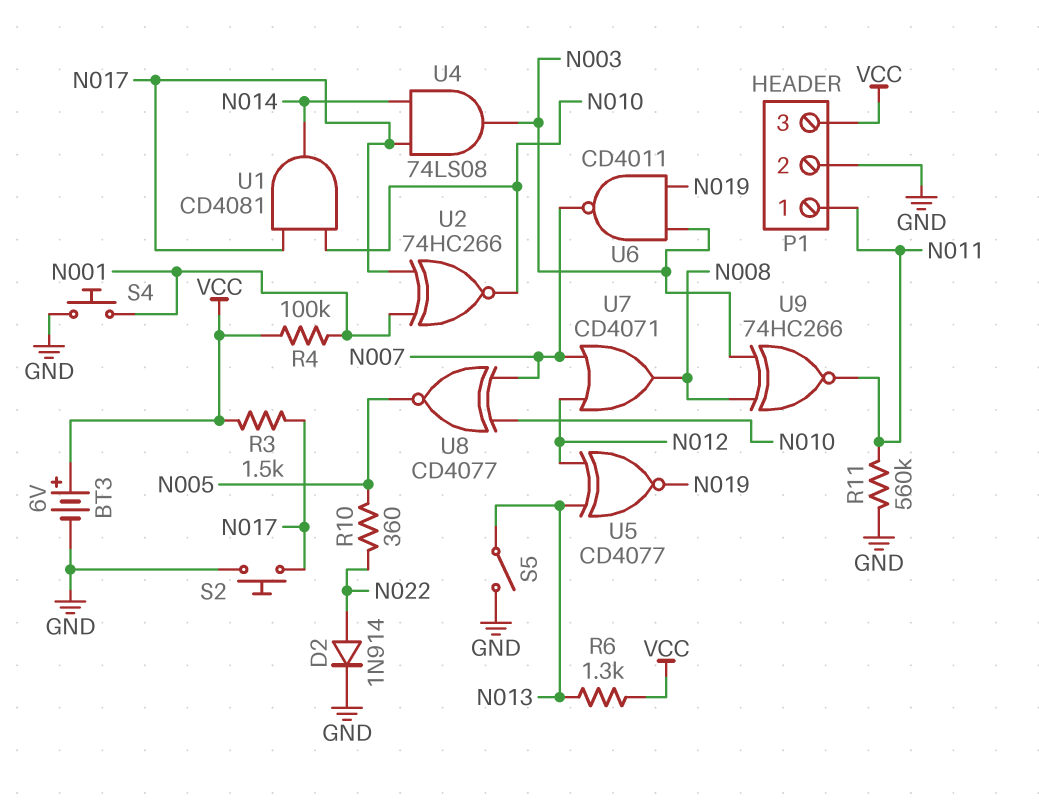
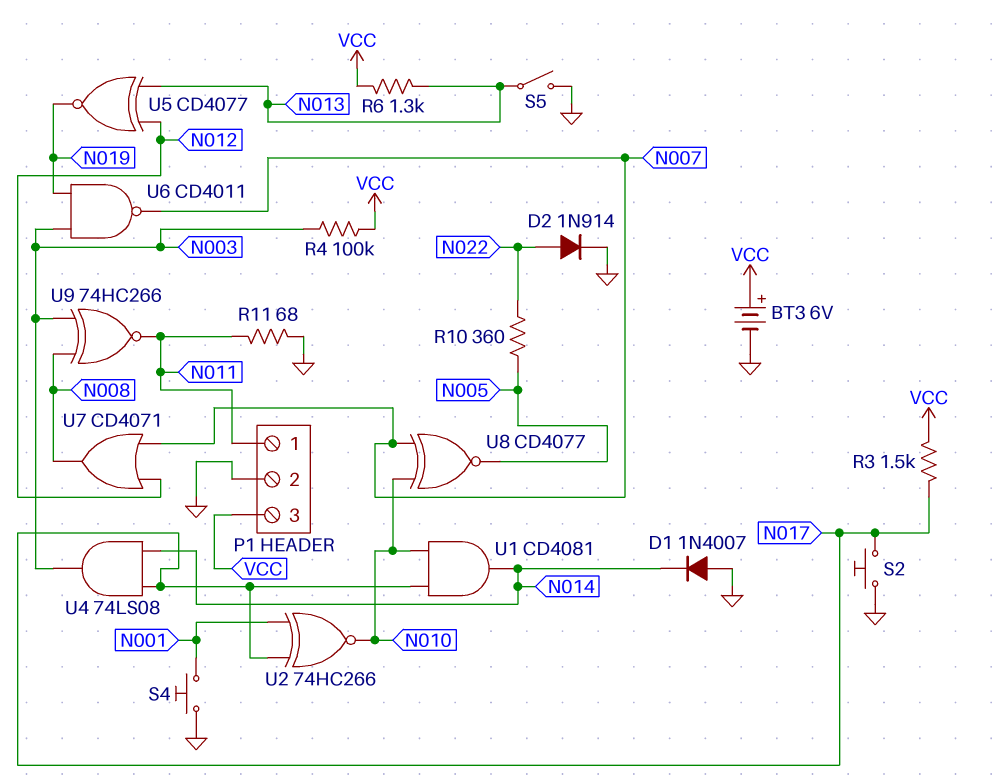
D1: none -> diode 1N4007 (A GND, K N014)
R4: 100k (N001, VCC) -> 100k (N003, VCC)
R11: 560k (GND, N011) -> 68 (GND, N011)

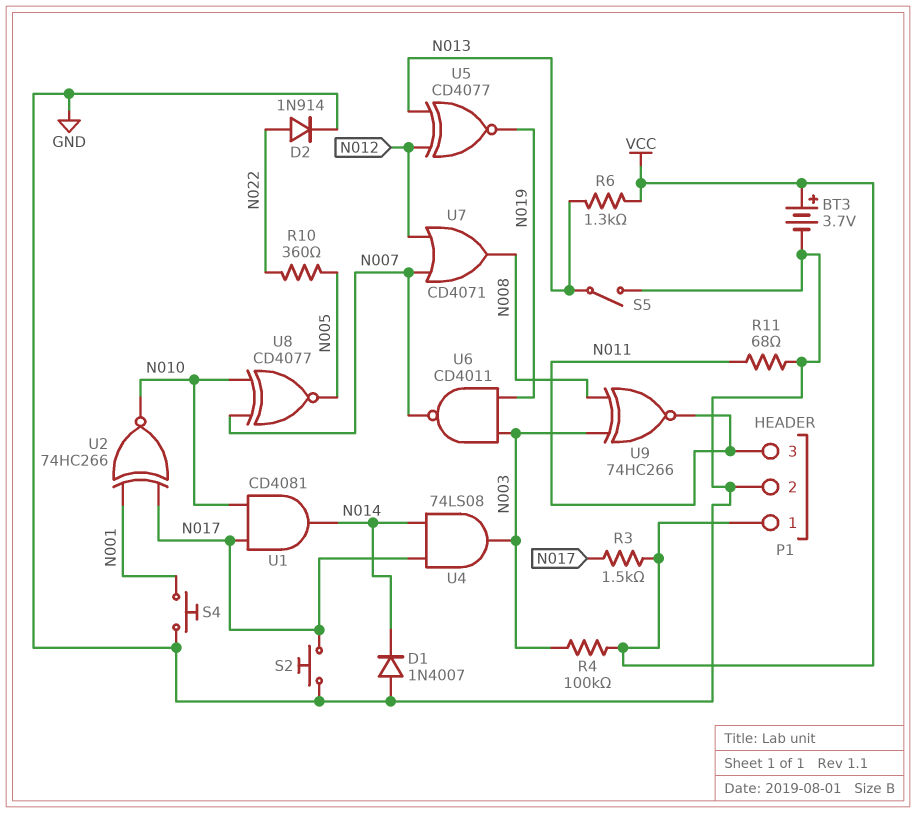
BT3: 6V (plus VCC, minus GND) -> 3.7V (plus VCC, minus GND)
P1 pin 1: N011 -> VCC
P1 pin 3: VCC -> N011

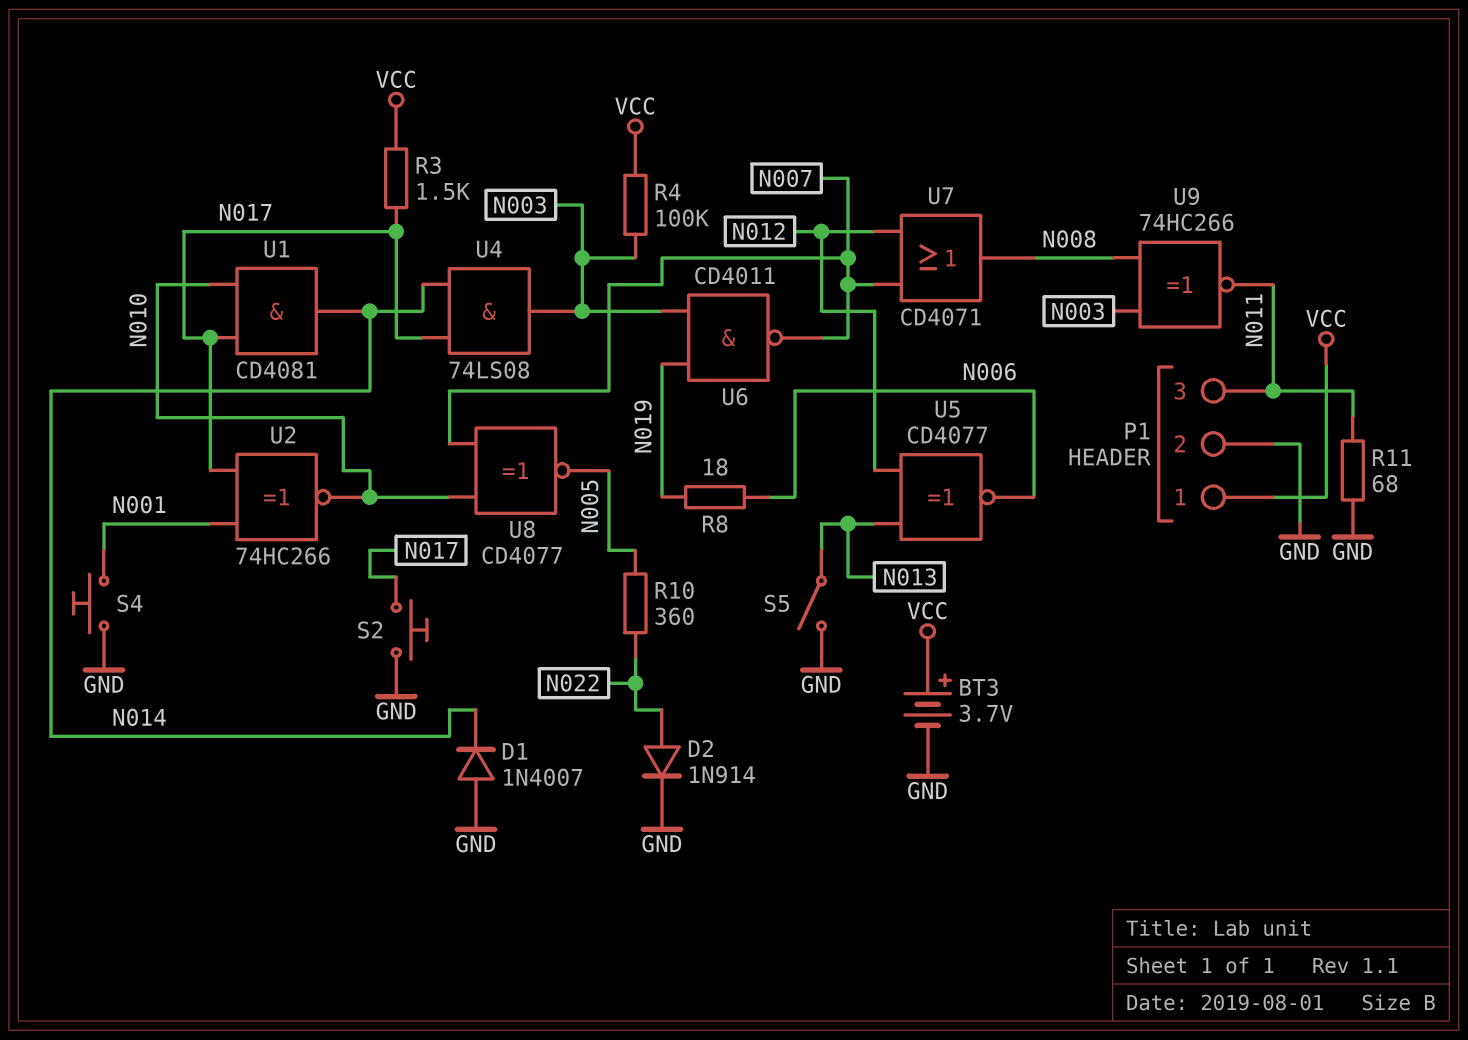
R6: 1.3k (N013, VCC) -> none
R8: none -> 18 (N006, N019)
U5: XNOR CD4077 (in N012, in N013, out N019) -> XNOR CD4077 (in N012, in N013, out N006)

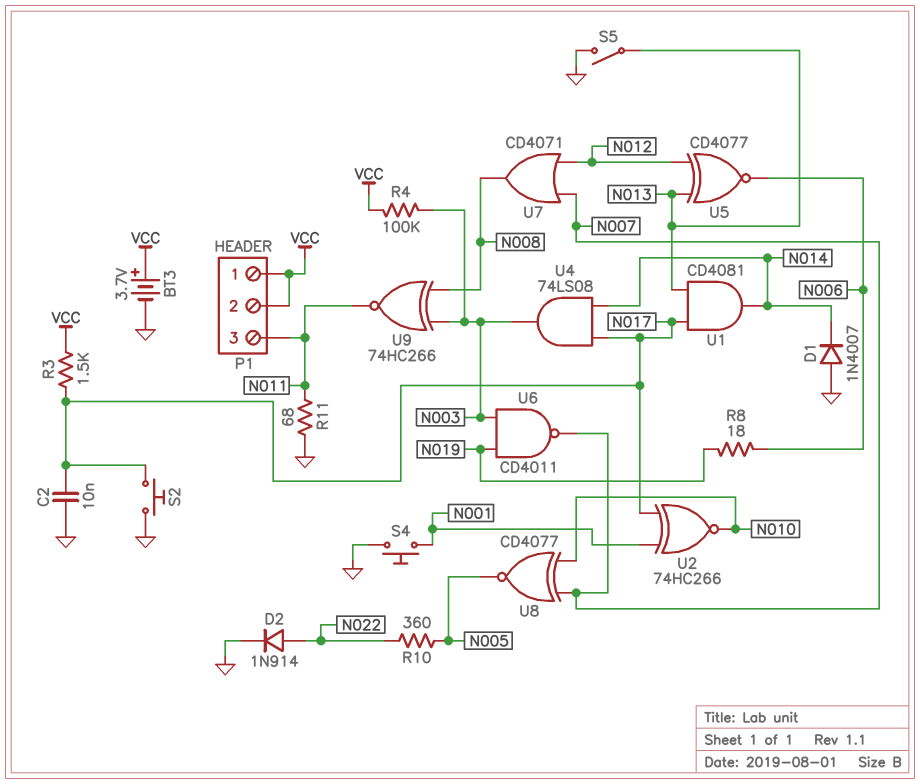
C2: none -> 10nF (GND, N017)
P1 pin 2: GND -> VCC
U1: AND CD4081 (in N010, in N017, out N014) -> AND CD4081 (in N013, in N017, out N014)

